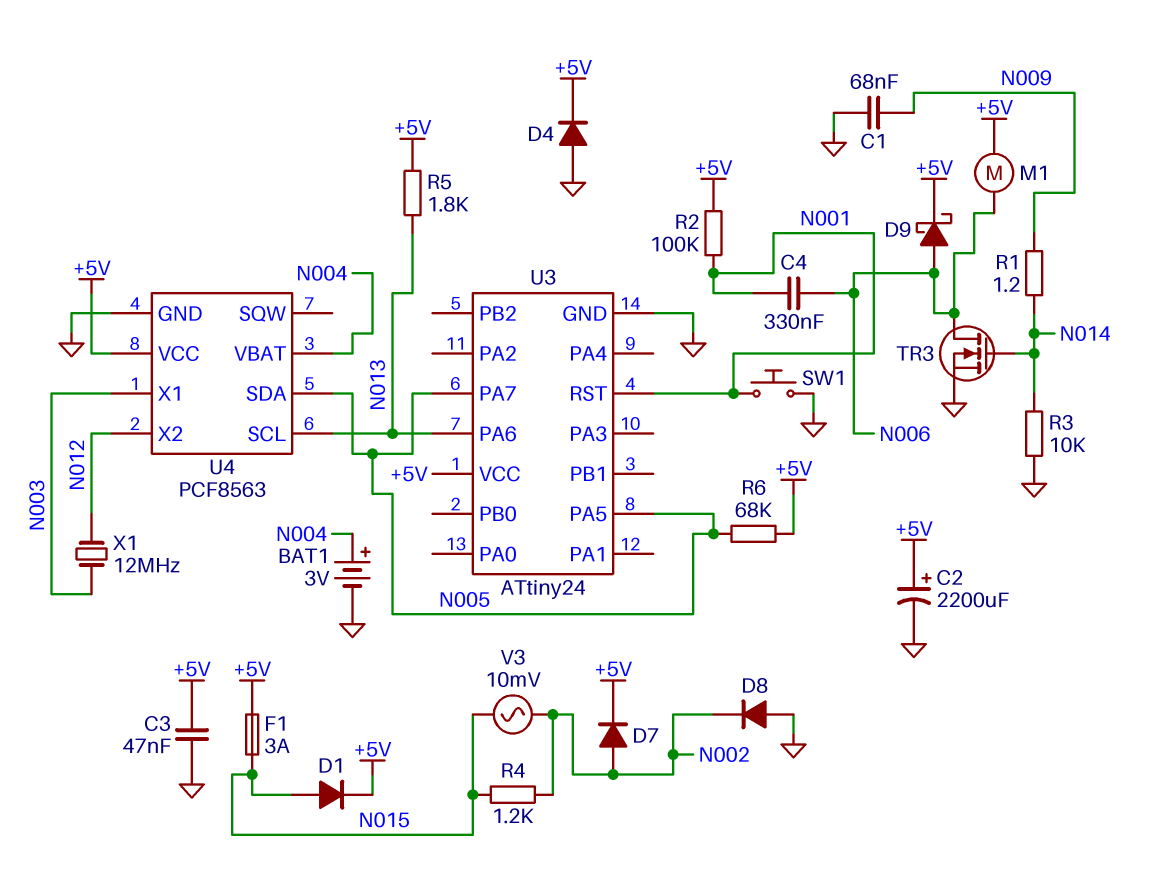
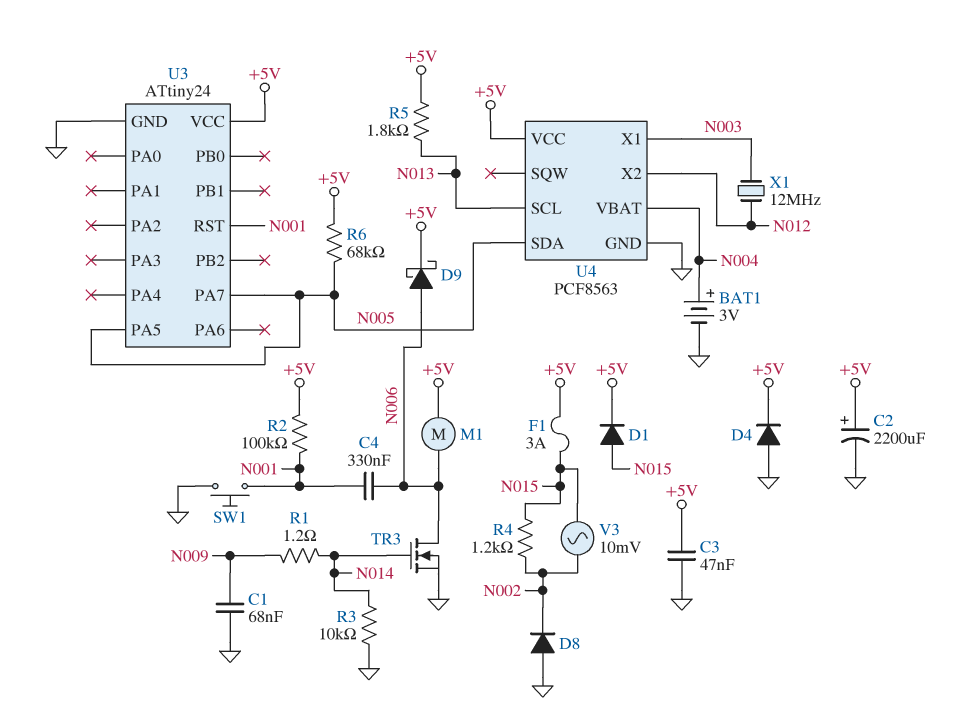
D7: diode (A N002, K +5V) -> none
U3 pin PA6: N013 -> none

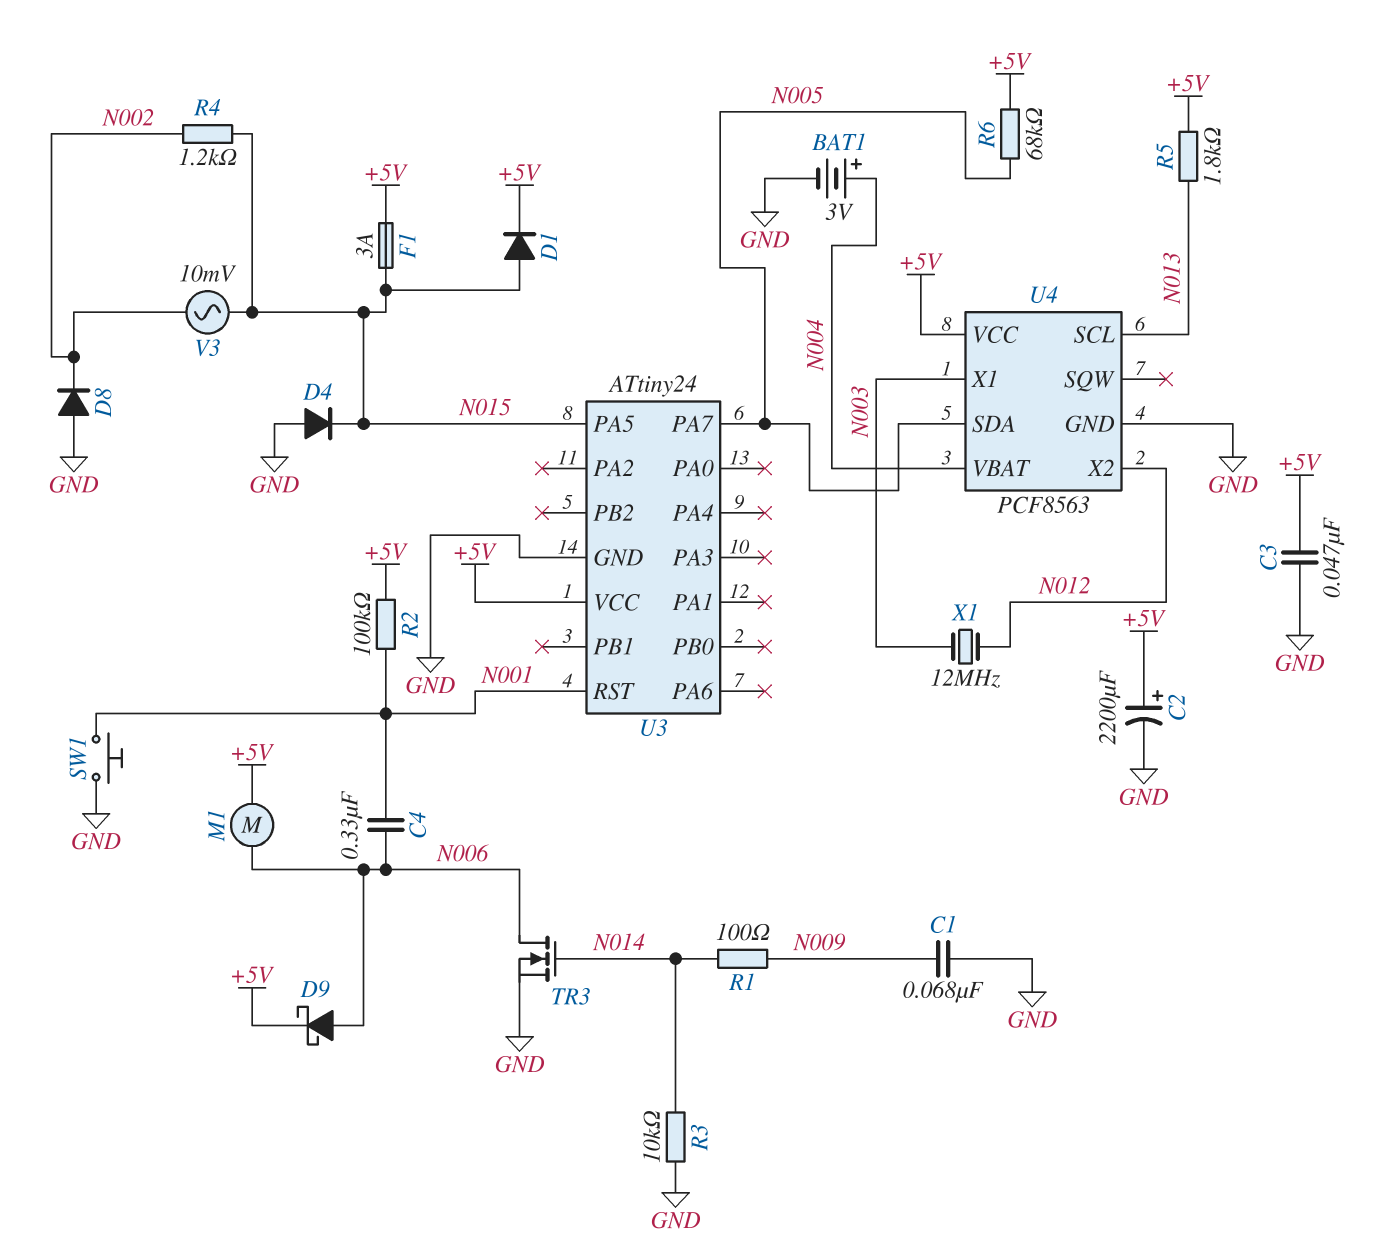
D4: diode (A GND, K +5V) -> diode (A GND, K N015)
R1: 1.2 (N009, N014) -> 100 (N009, N014)
U3 pin PA5: N005 -> N015

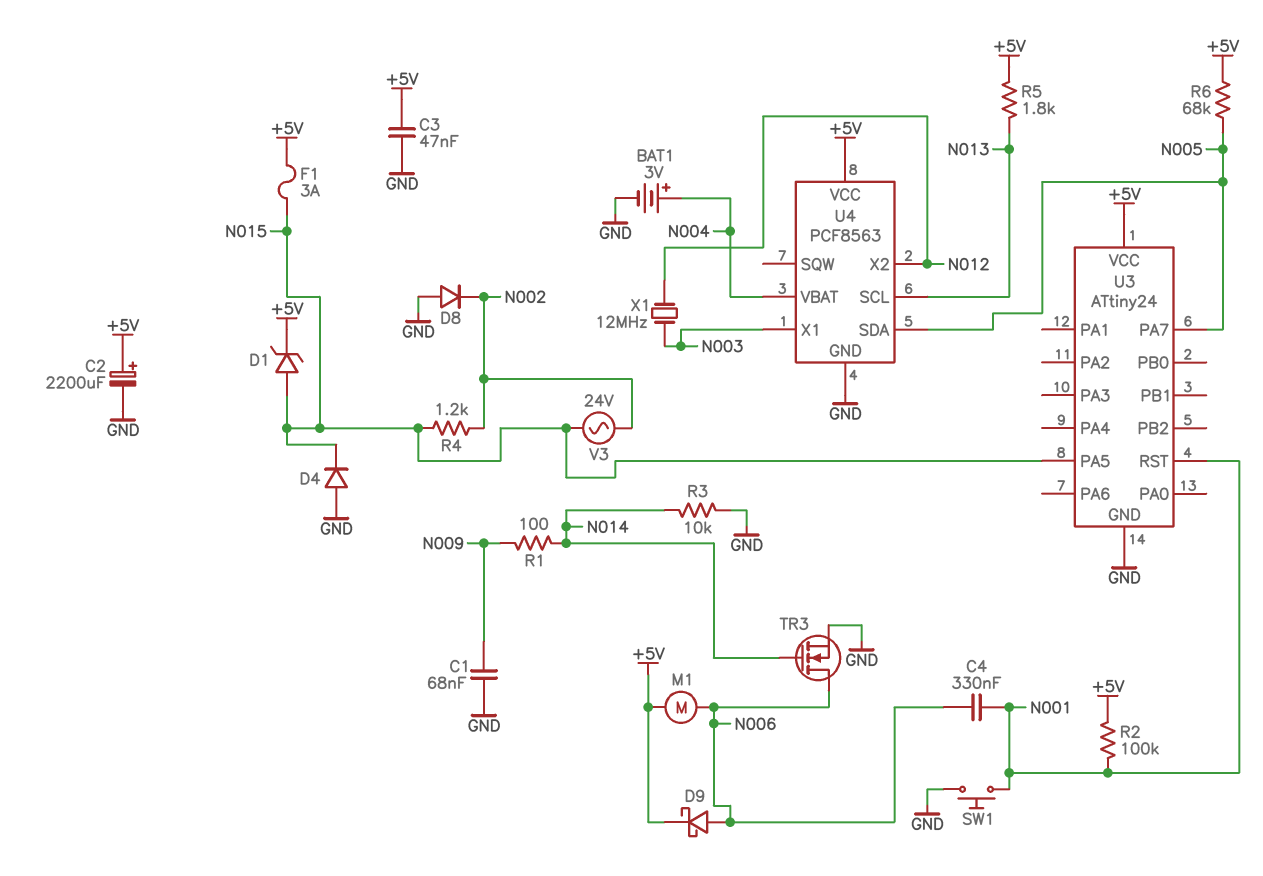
D1: diode (A N015, K +5V) -> zener (A N015, K +5V)
V3: AC 10mV (N002, N015) -> AC 24V (N002, N015)

